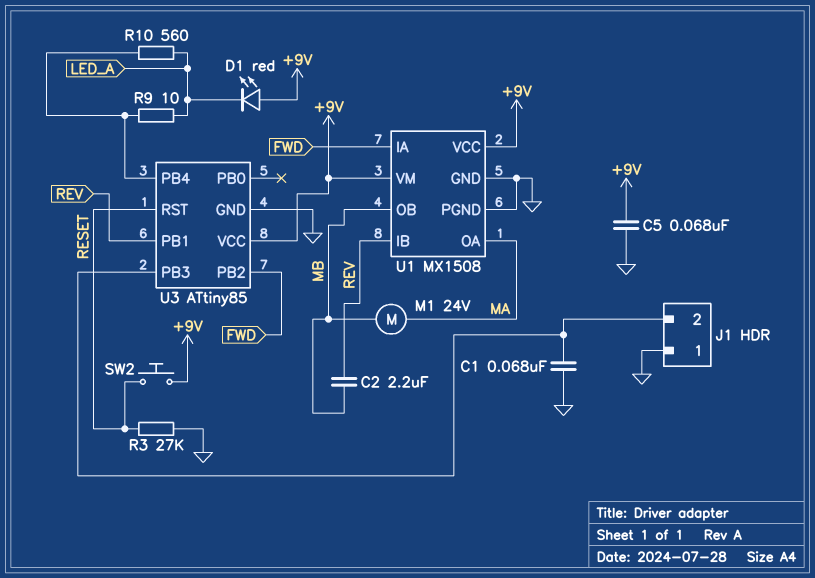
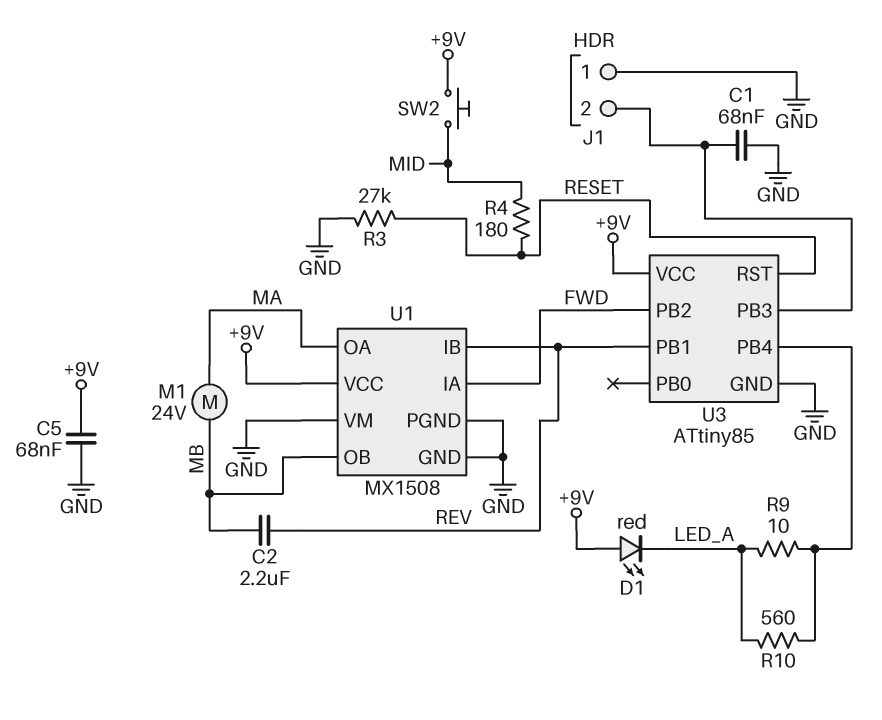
R4: none -> 180 (MID, RESET)
SW2: button (+9V, RESET) -> button (+9V, MID)
U1 pin VM: +9V -> GND

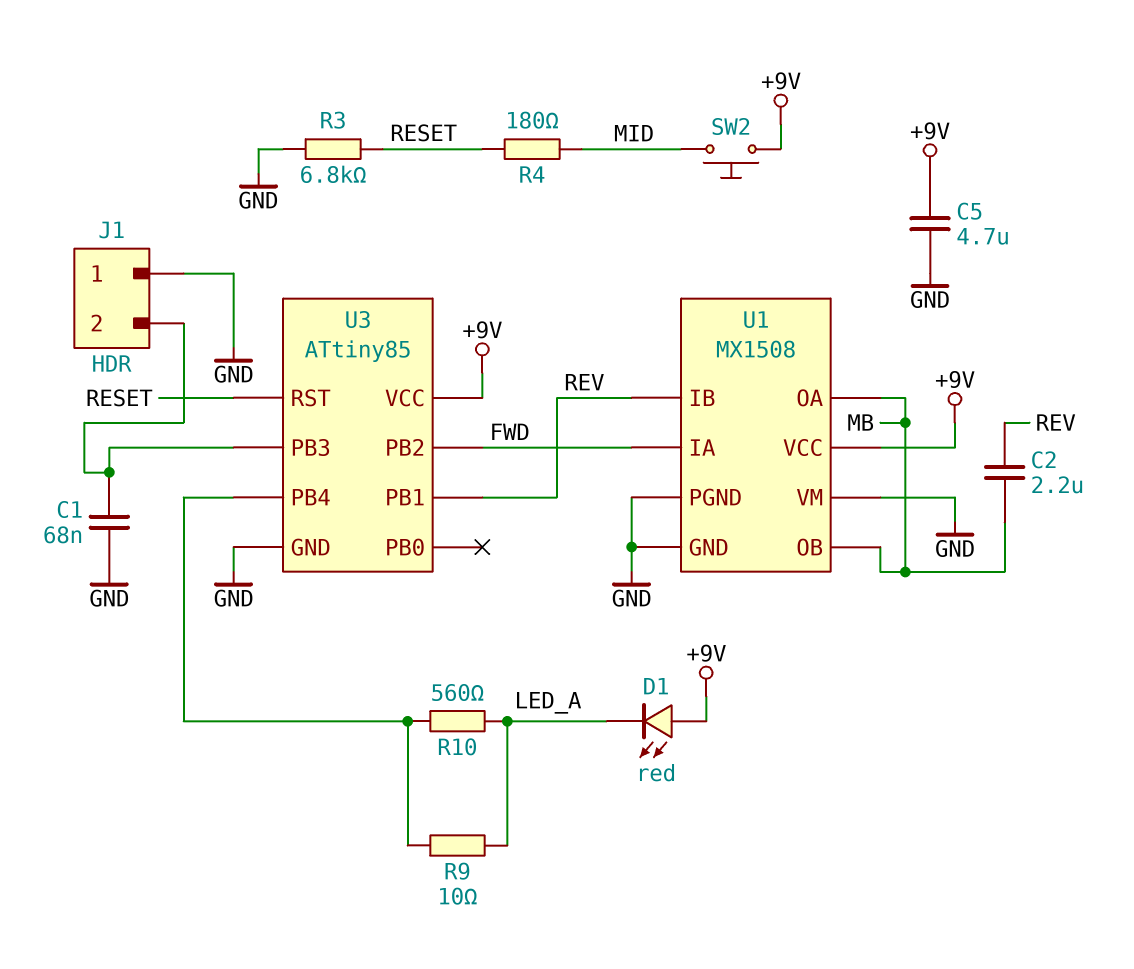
C5: 68nF (+9V, GND) -> 4.7uF (+9V, GND)
M1: motor 24V (MA, MB) -> none
R3: 27k (GND, RESET) -> 6.8k (GND, RESET)
U1 pin OA: MA -> MB

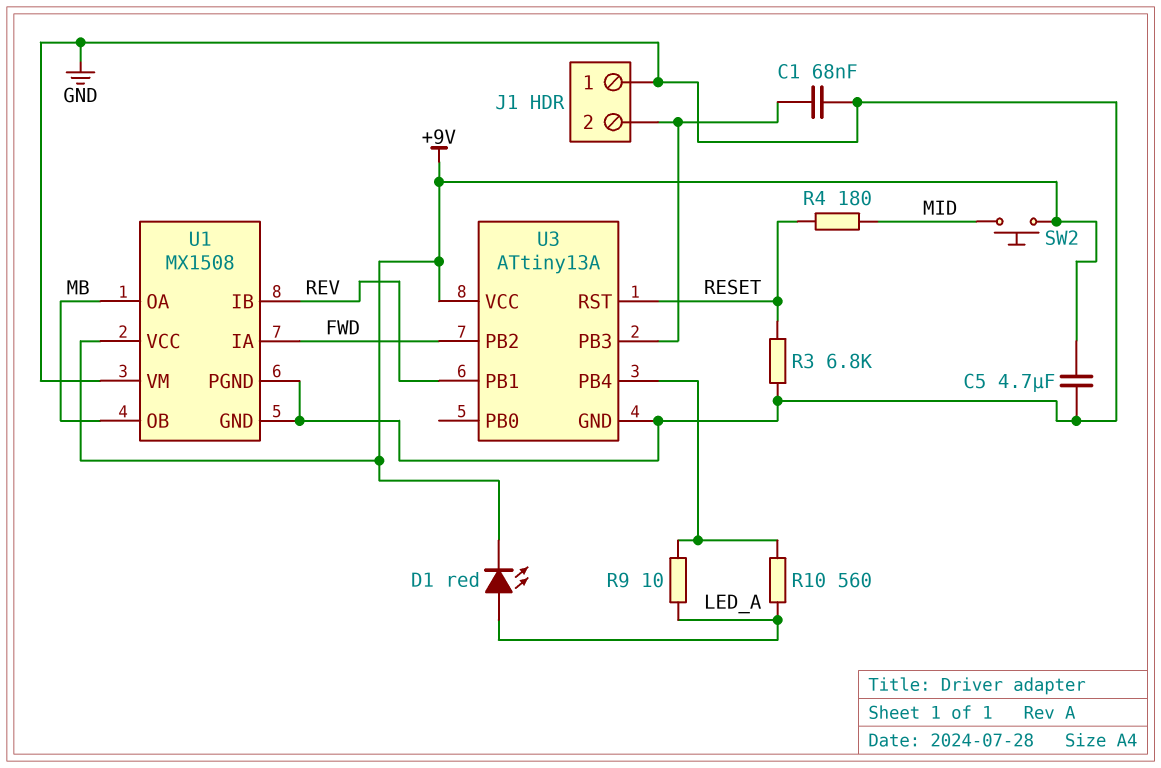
C2: 2.2uF (MB, REV) -> none
D1: LED red (A +9V, K LED_A) -> LED red (A LED_A, K +9V)
U3: ATtiny85 -> ATtiny13A

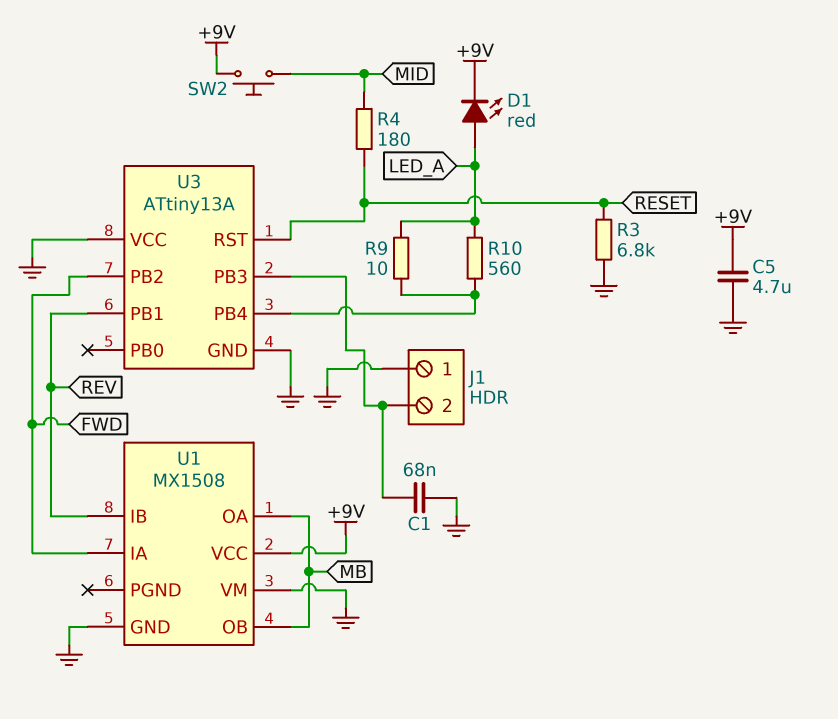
U1 pin PGND: GND -> none
U3 pin VCC: +9V -> GND

